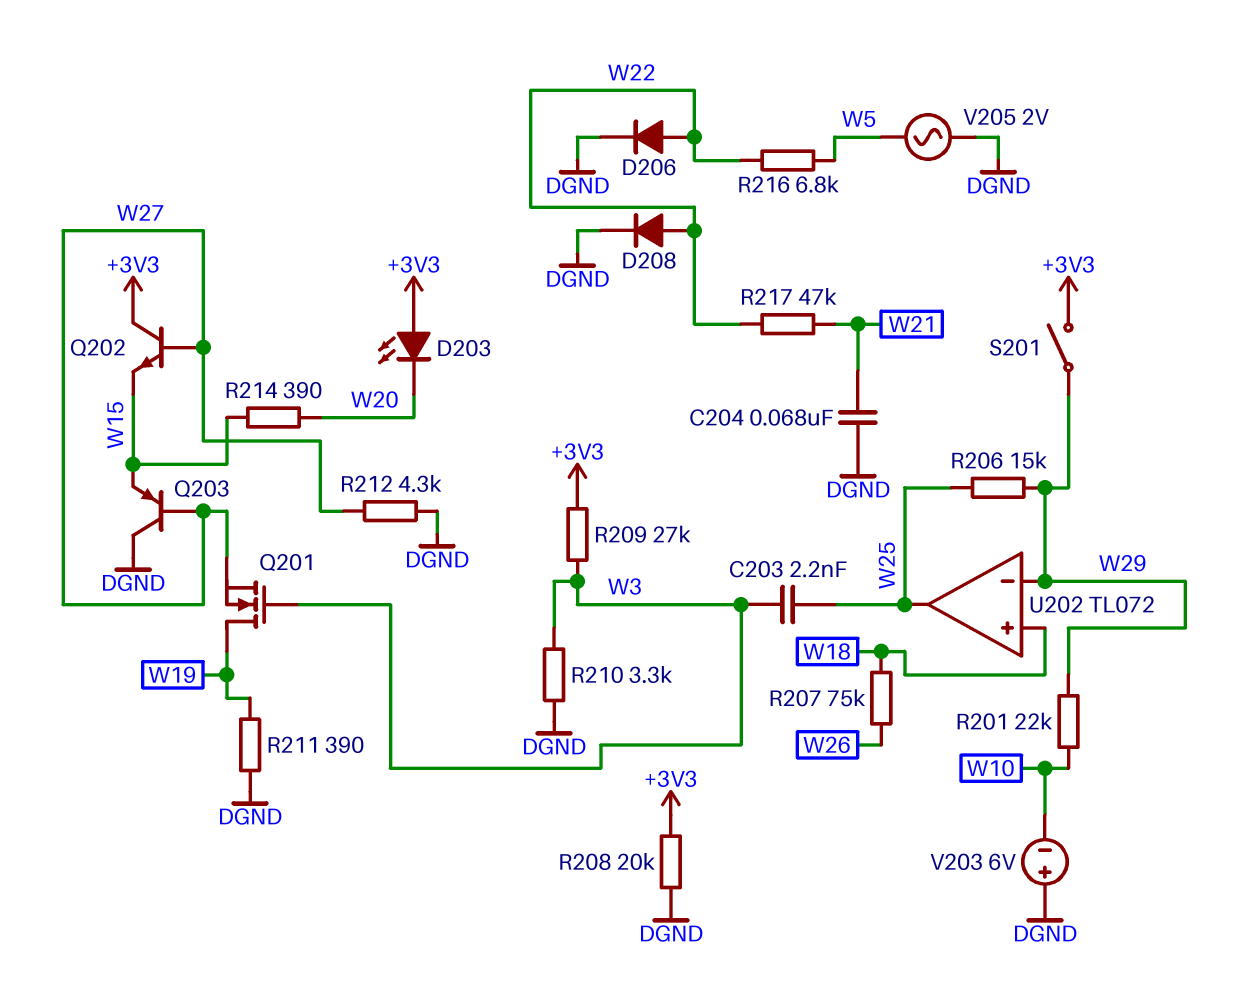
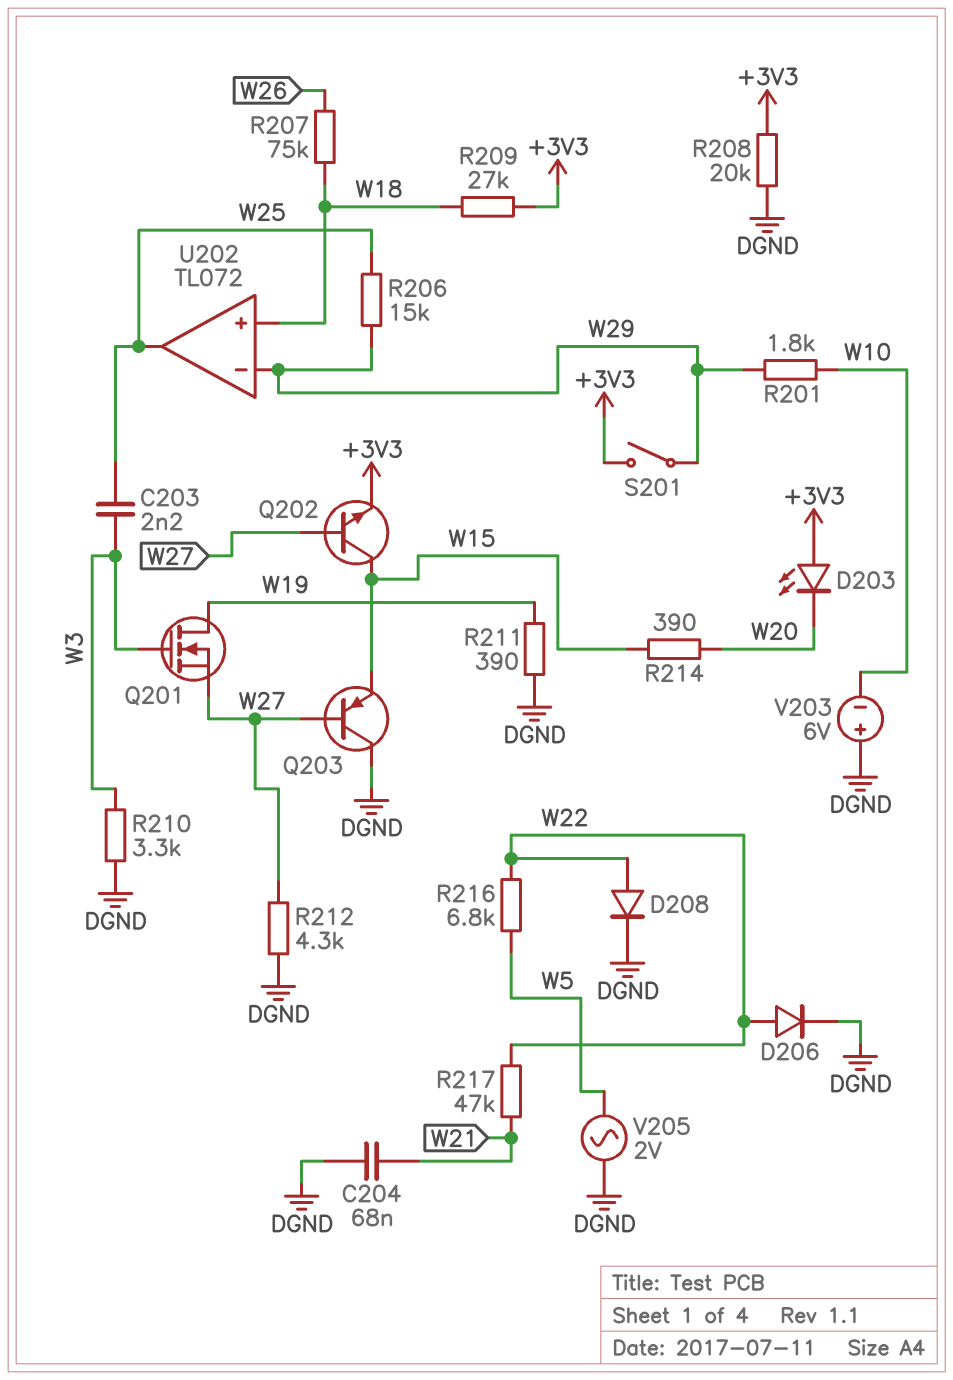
Q202: NPN (B W27, C +3V3, E W15) -> NPN (B W27, C W15, E +3V3)
R201: 22k (W10, W29) -> 1.8k (W10, W29)
R209: 27k (+3V3, W3) -> 27k (+3V3, W18)

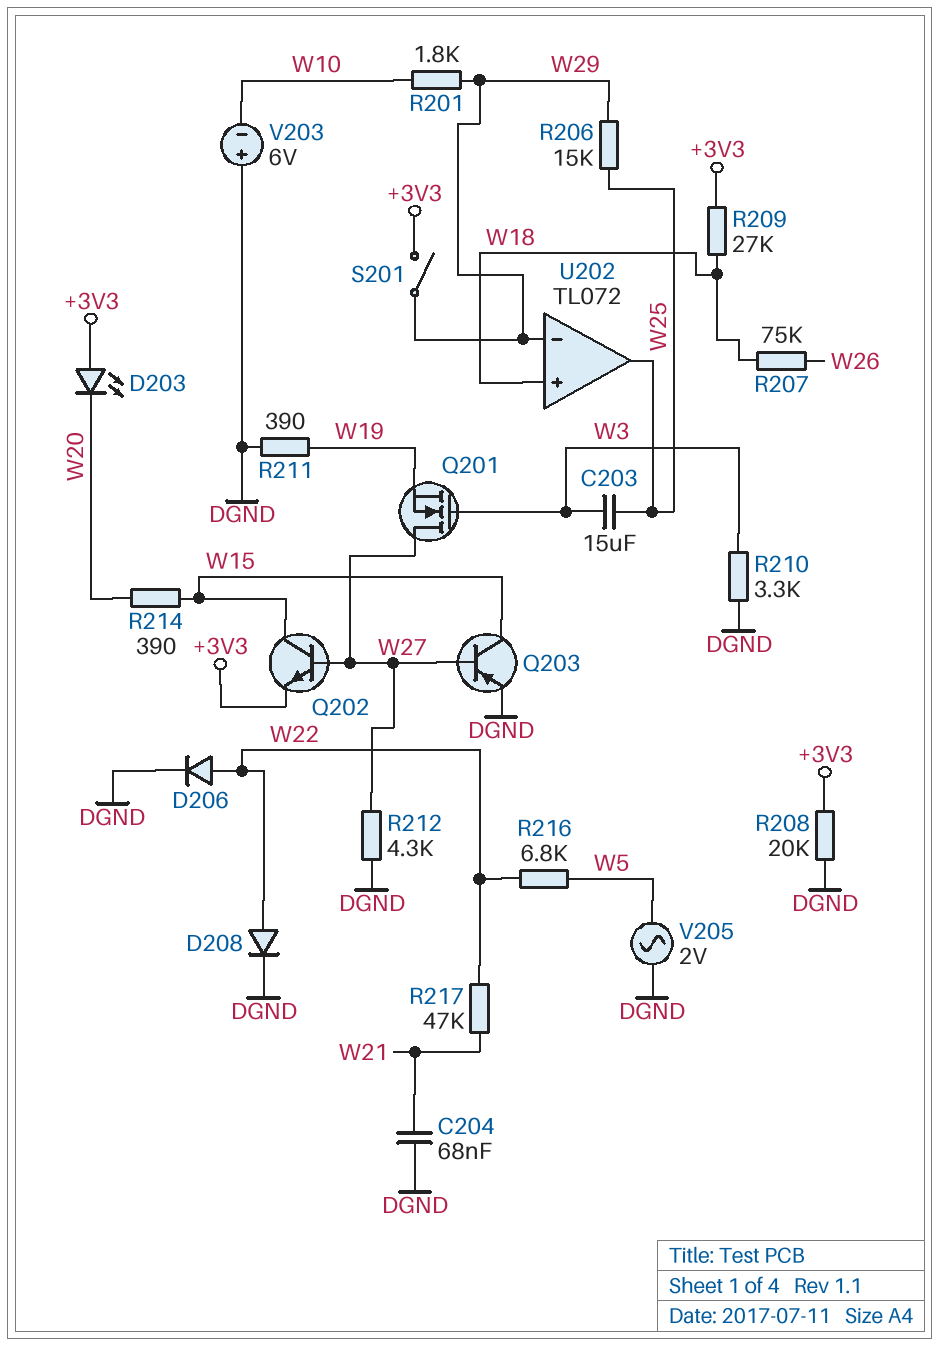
C203: 2.2nF (W3, W25) -> 15uF (W3, W25)
Q201: NMOS (G W3, D W19, S W27) -> NMOS (G W3, D W27, S W19)
Q203: PNP (B W27, C DGND, E W15) -> PNP (B W27, C W15, E DGND)

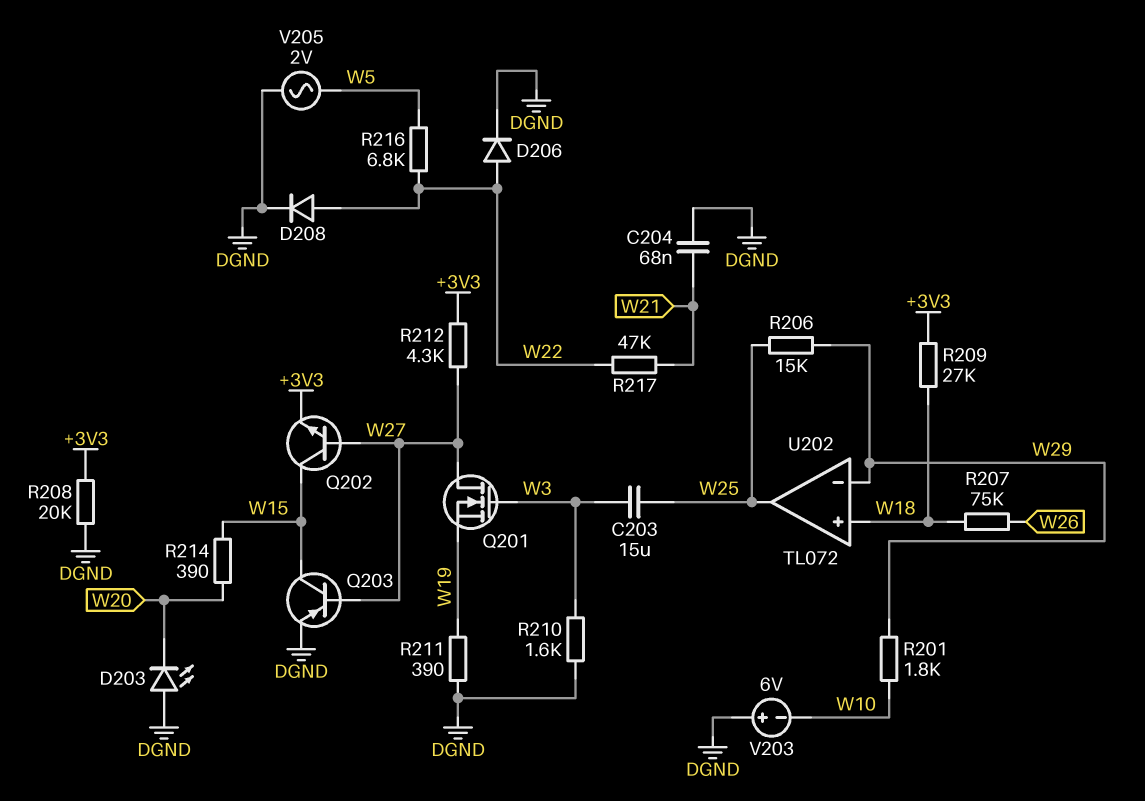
D203: LED (A +3V3, K W20) -> LED (A DGND, K W20)
R210: 3.3k (DGND, W3) -> 1.6k (DGND, W3)
R212: 4.3k (DGND, W27) -> 4.3k (+3V3, W27)
S201: switch (+3V3, W29) -> none

